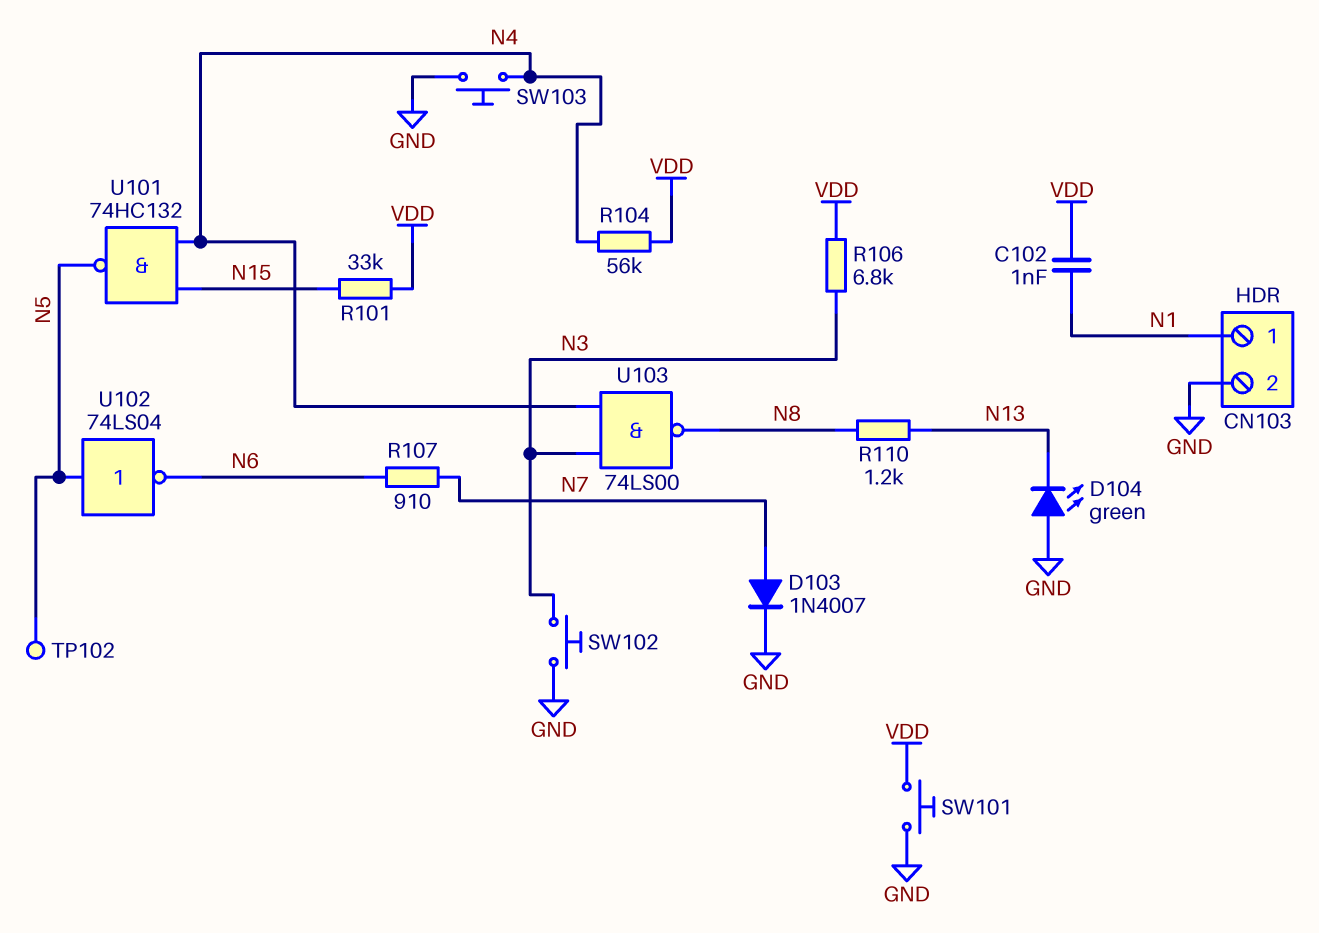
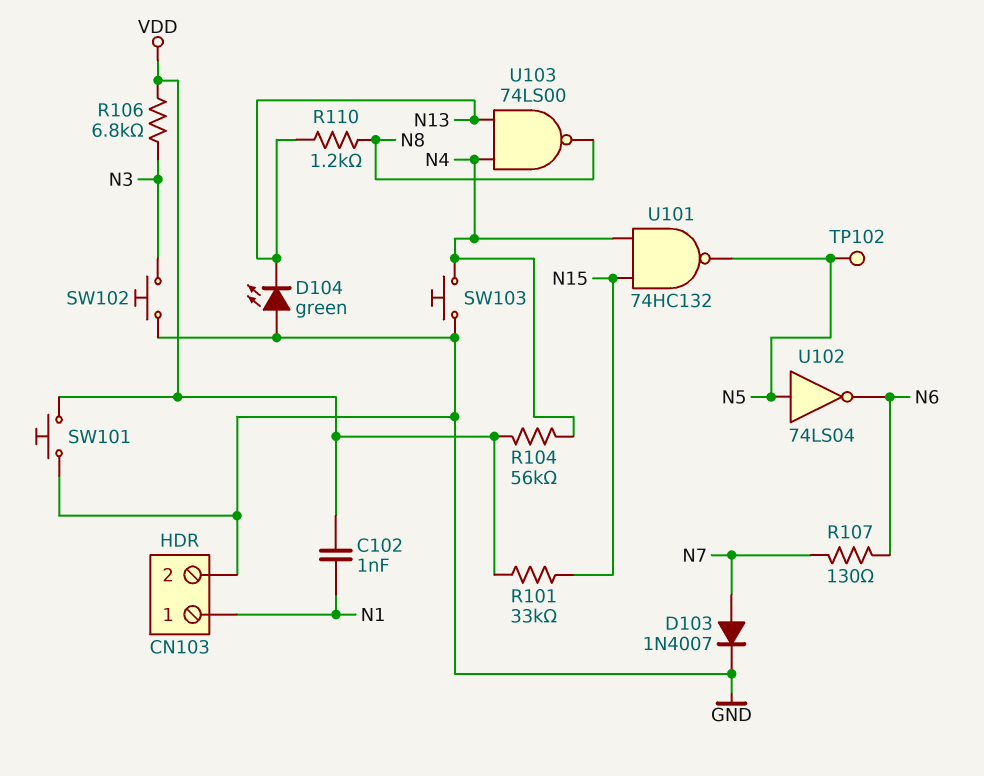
R107: 910 (N6, N7) -> 130 (N6, N7)
U103: NAND 74LS00 (in N3, in N4, out N8) -> NAND 74LS00 (in N4, in N13, out N8)

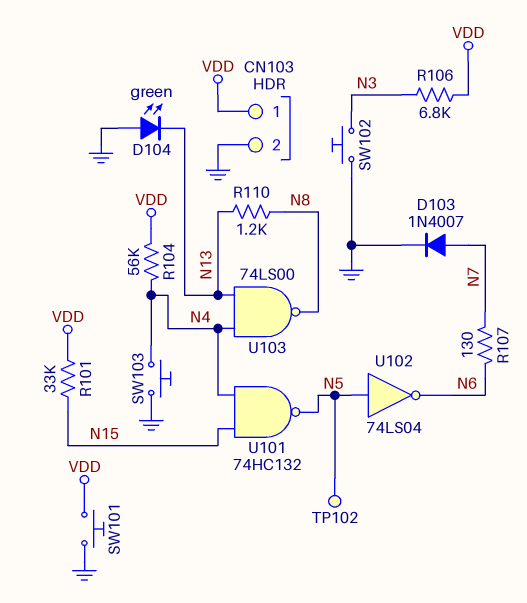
C102: 1nF (N1, VDD) -> none
CN103 pin 1: N1 -> VDD

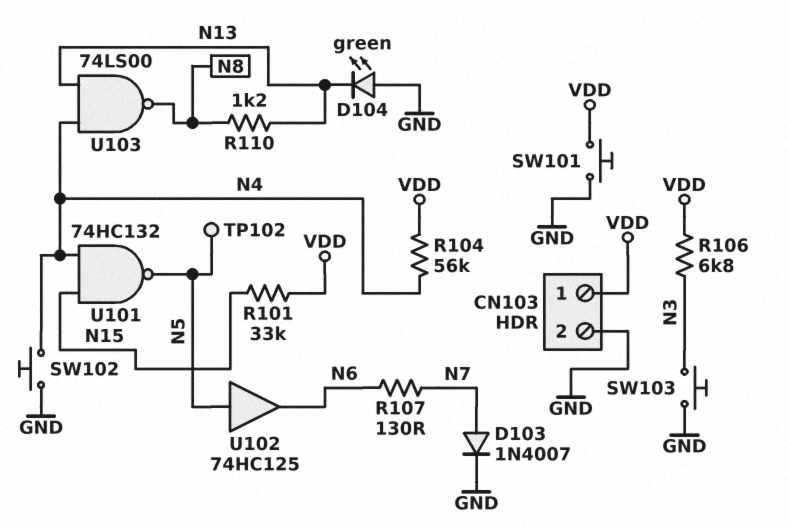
SW102: button (GND, N3) -> button (GND, N4)
SW103: button (GND, N4) -> button (GND, N3)
U102: NOT 74LS04 (in N5, out N6) -> buffer 74HC125 (in N5, out N6)

